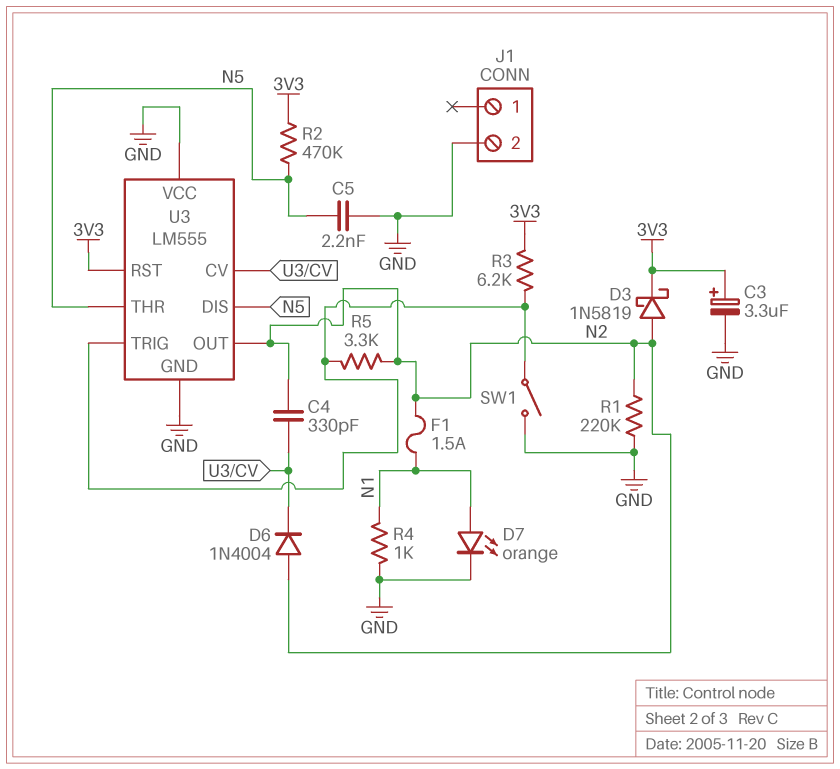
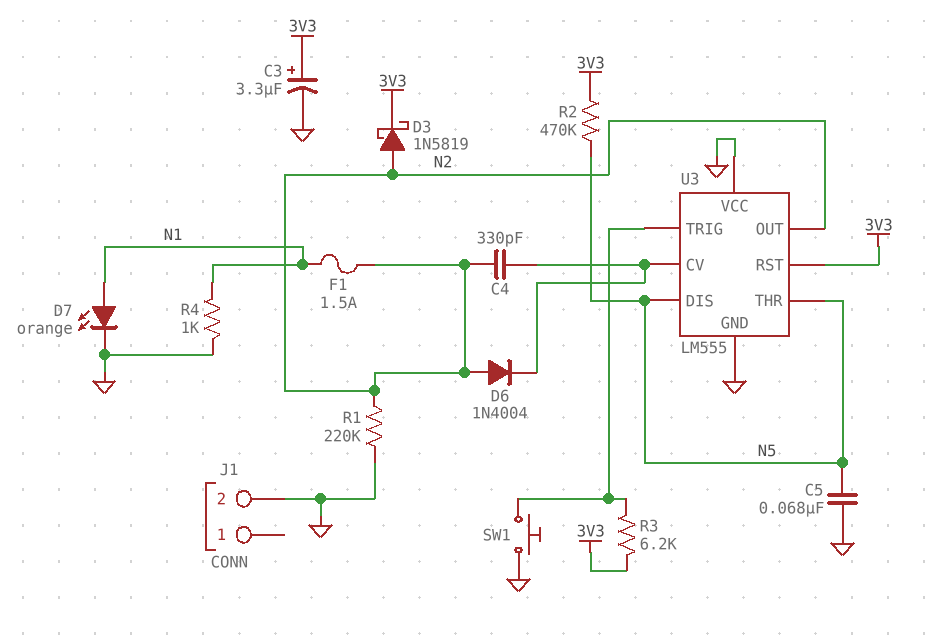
C5: 2.2nF (GND, N5) -> 68nF (GND, N5)
R5: 3.3k (N2, U3/TRIG) -> none
SW1: switch (GND, U3/TRIG) -> button (GND, U3/TRIG)

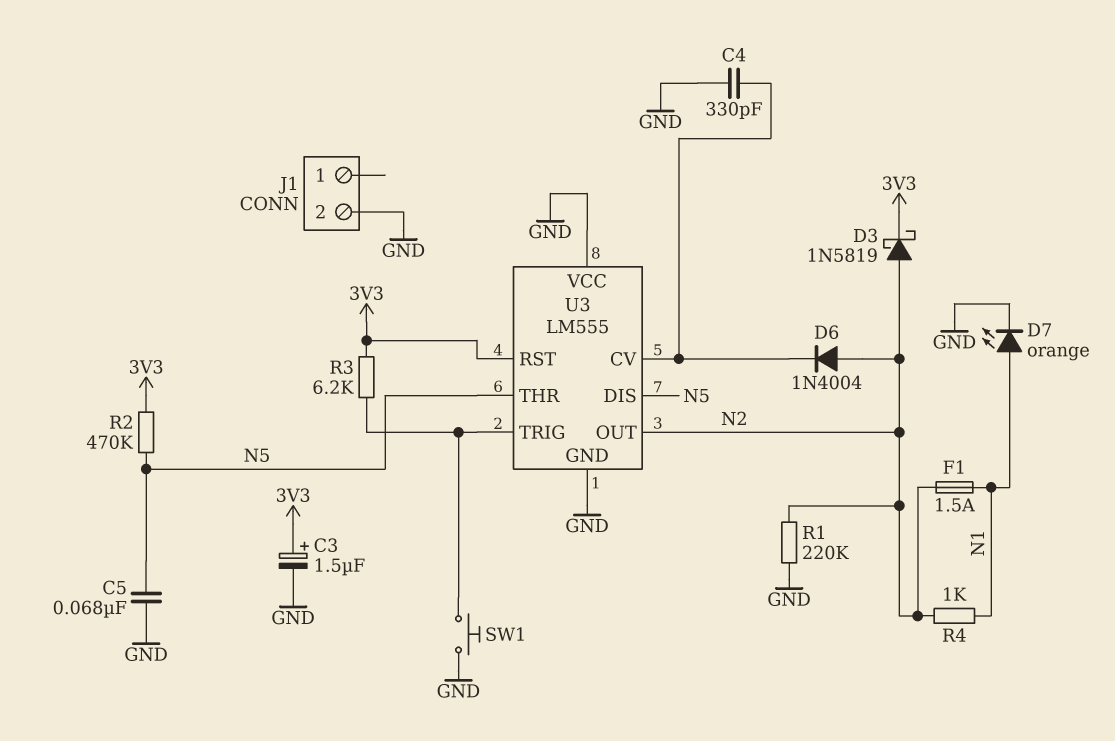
C3: 3.3uF (plus 3V3, minus GND) -> 1.5uF (plus 3V3, minus GND)
C4: 330pF (N2, U3/CV) -> 330pF (GND, U3/CV)
R4: 1k (GND, N1) -> 1k (N1, N2)

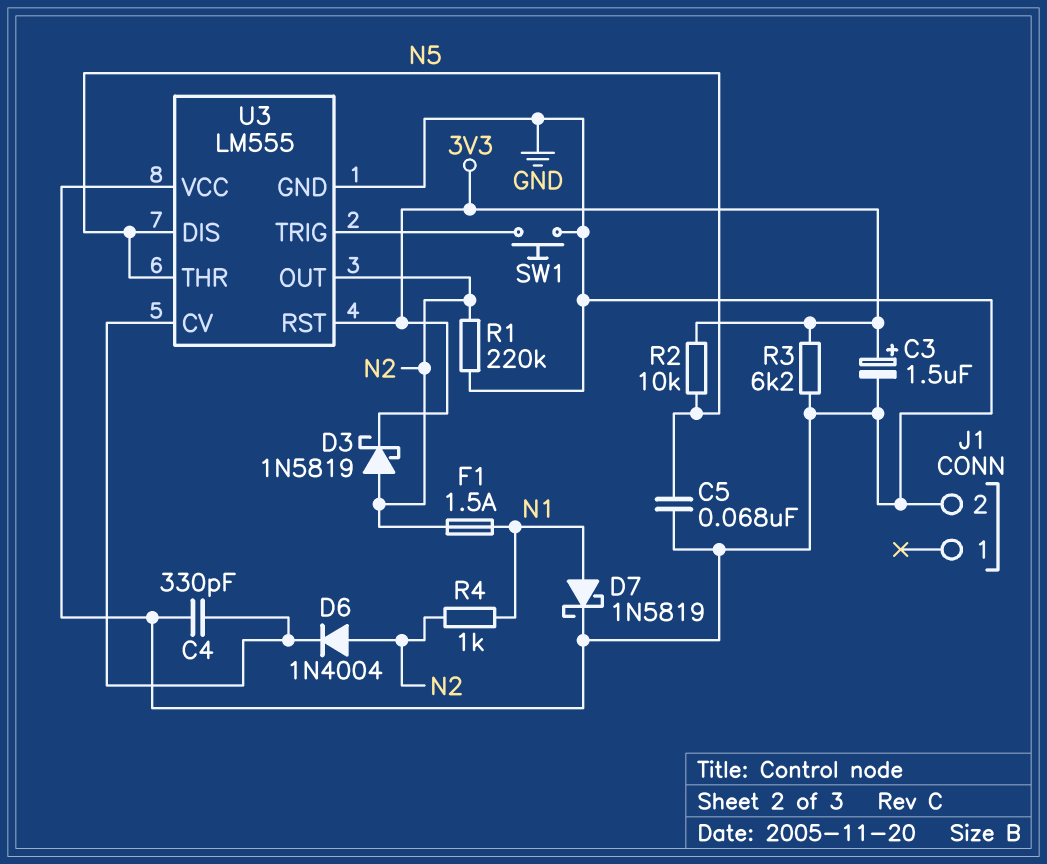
D7: LED orange (A N1, K GND) -> schottky 1N5819 (A N1, K GND)
R2: 470k (3V3, N5) -> 10k (3V3, N5)
R3: 6.2k (3V3, U3/TRIG) -> 6.2k (3V3, GND)

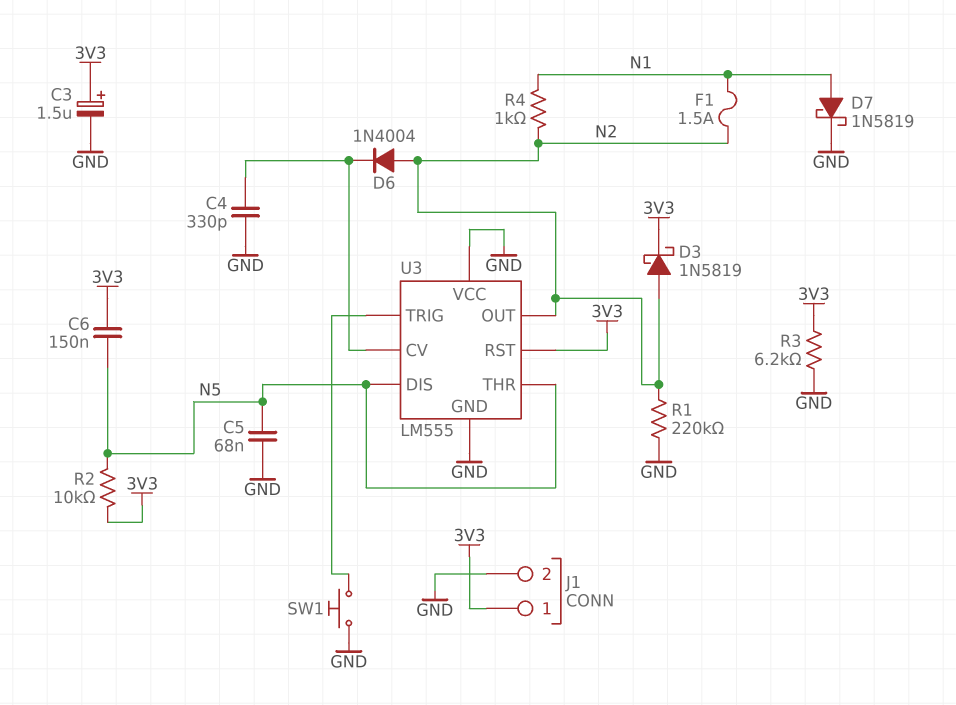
C6: none -> 150nF (3V3, N5)
J1 pin 1: none -> 3V3

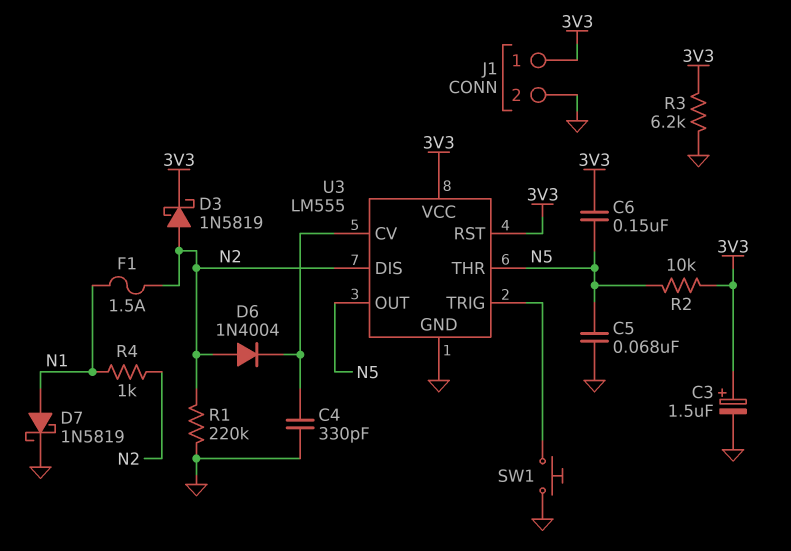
U3 pin DIS: N5 -> N2
U3 pin OUT: N2 -> N5
U3 pin VCC: GND -> 3V3

